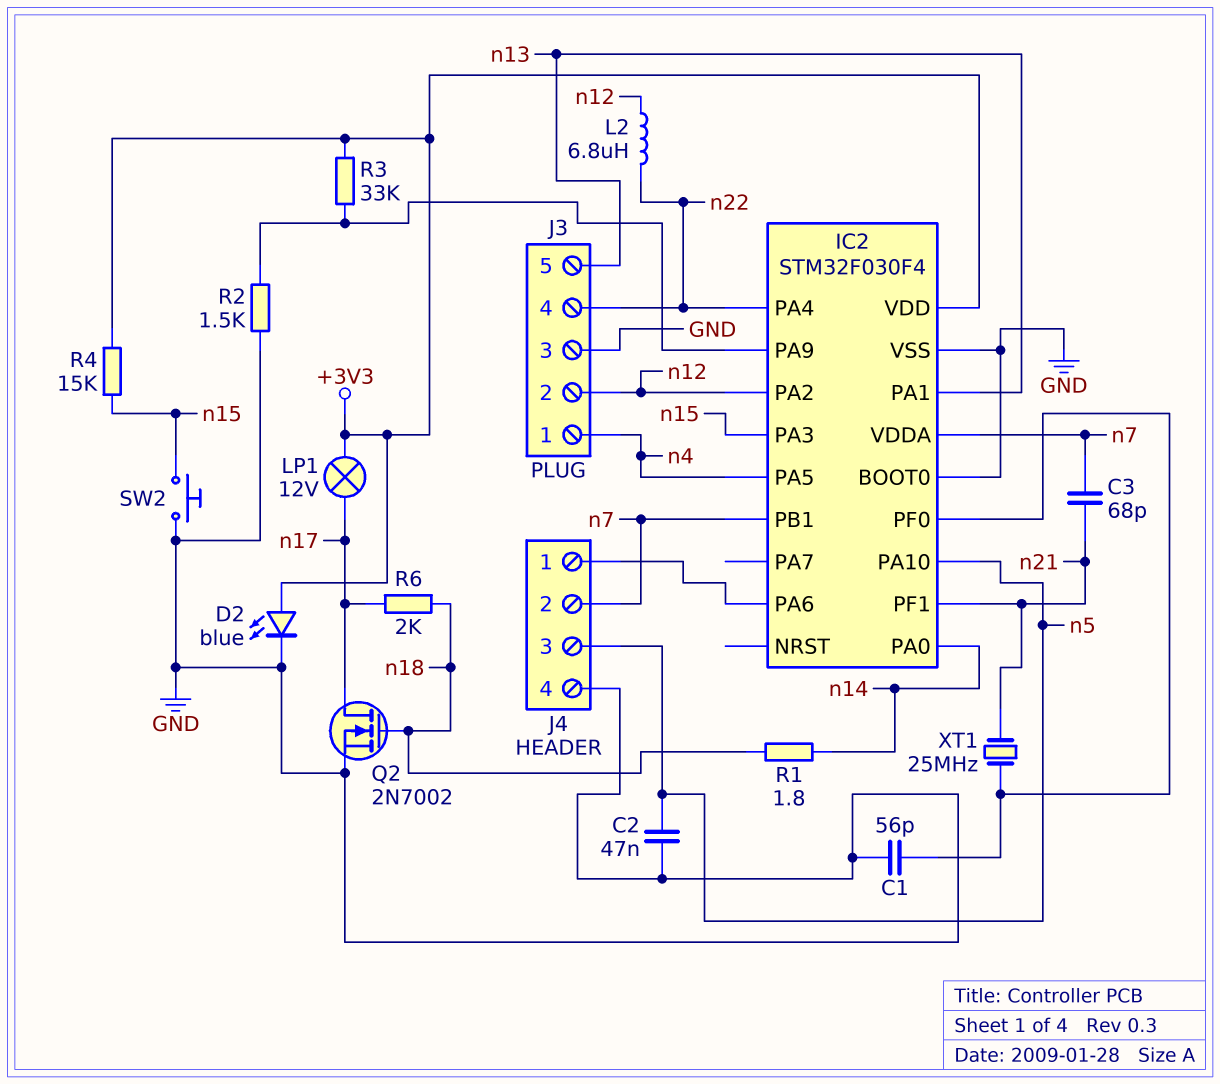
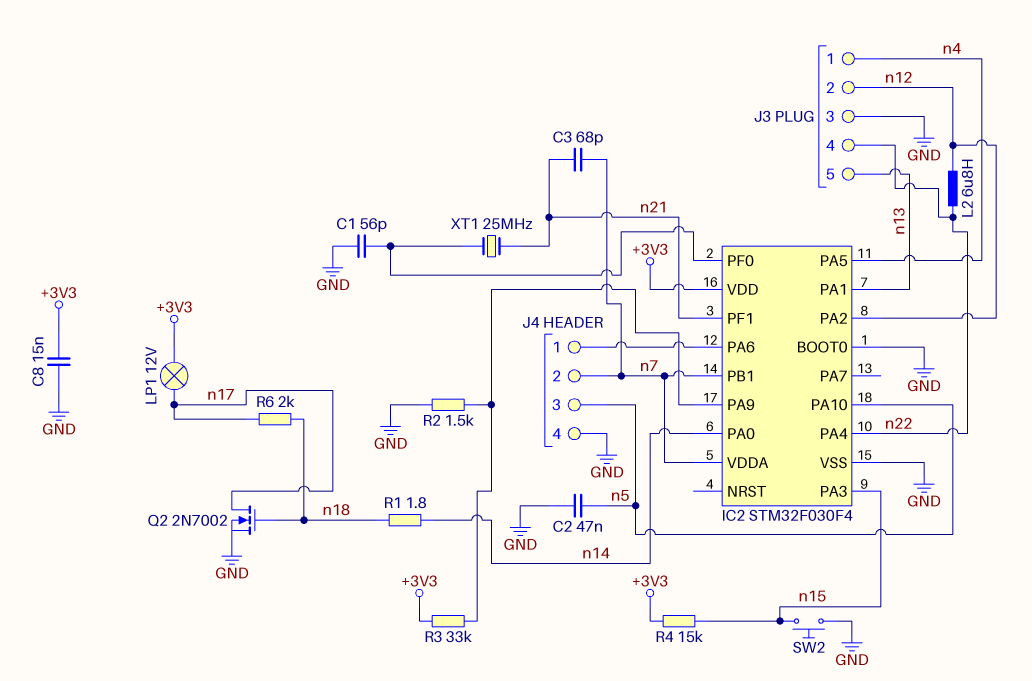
C8: none -> 15nF (+3V3, GND)
D2: LED blue (A +3V3, K GND) -> none

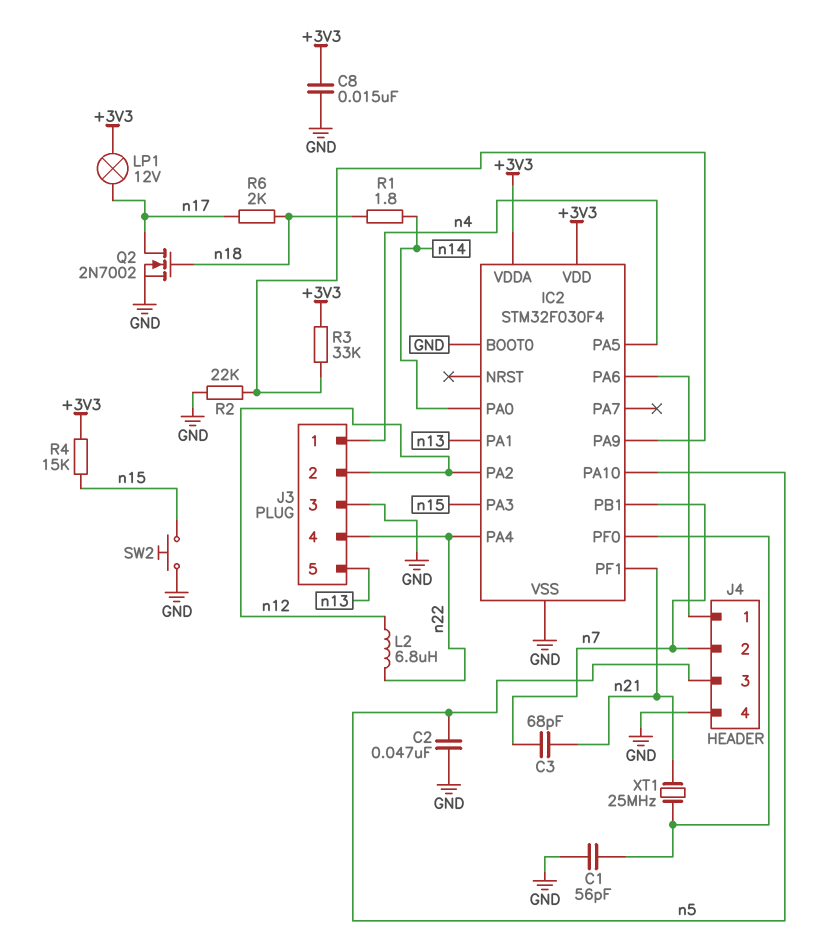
IC2 pin VDDA: n7 -> +3V3
R2: 1.5k (GND, IC2/PA9) -> 22k (GND, IC2/PA9)

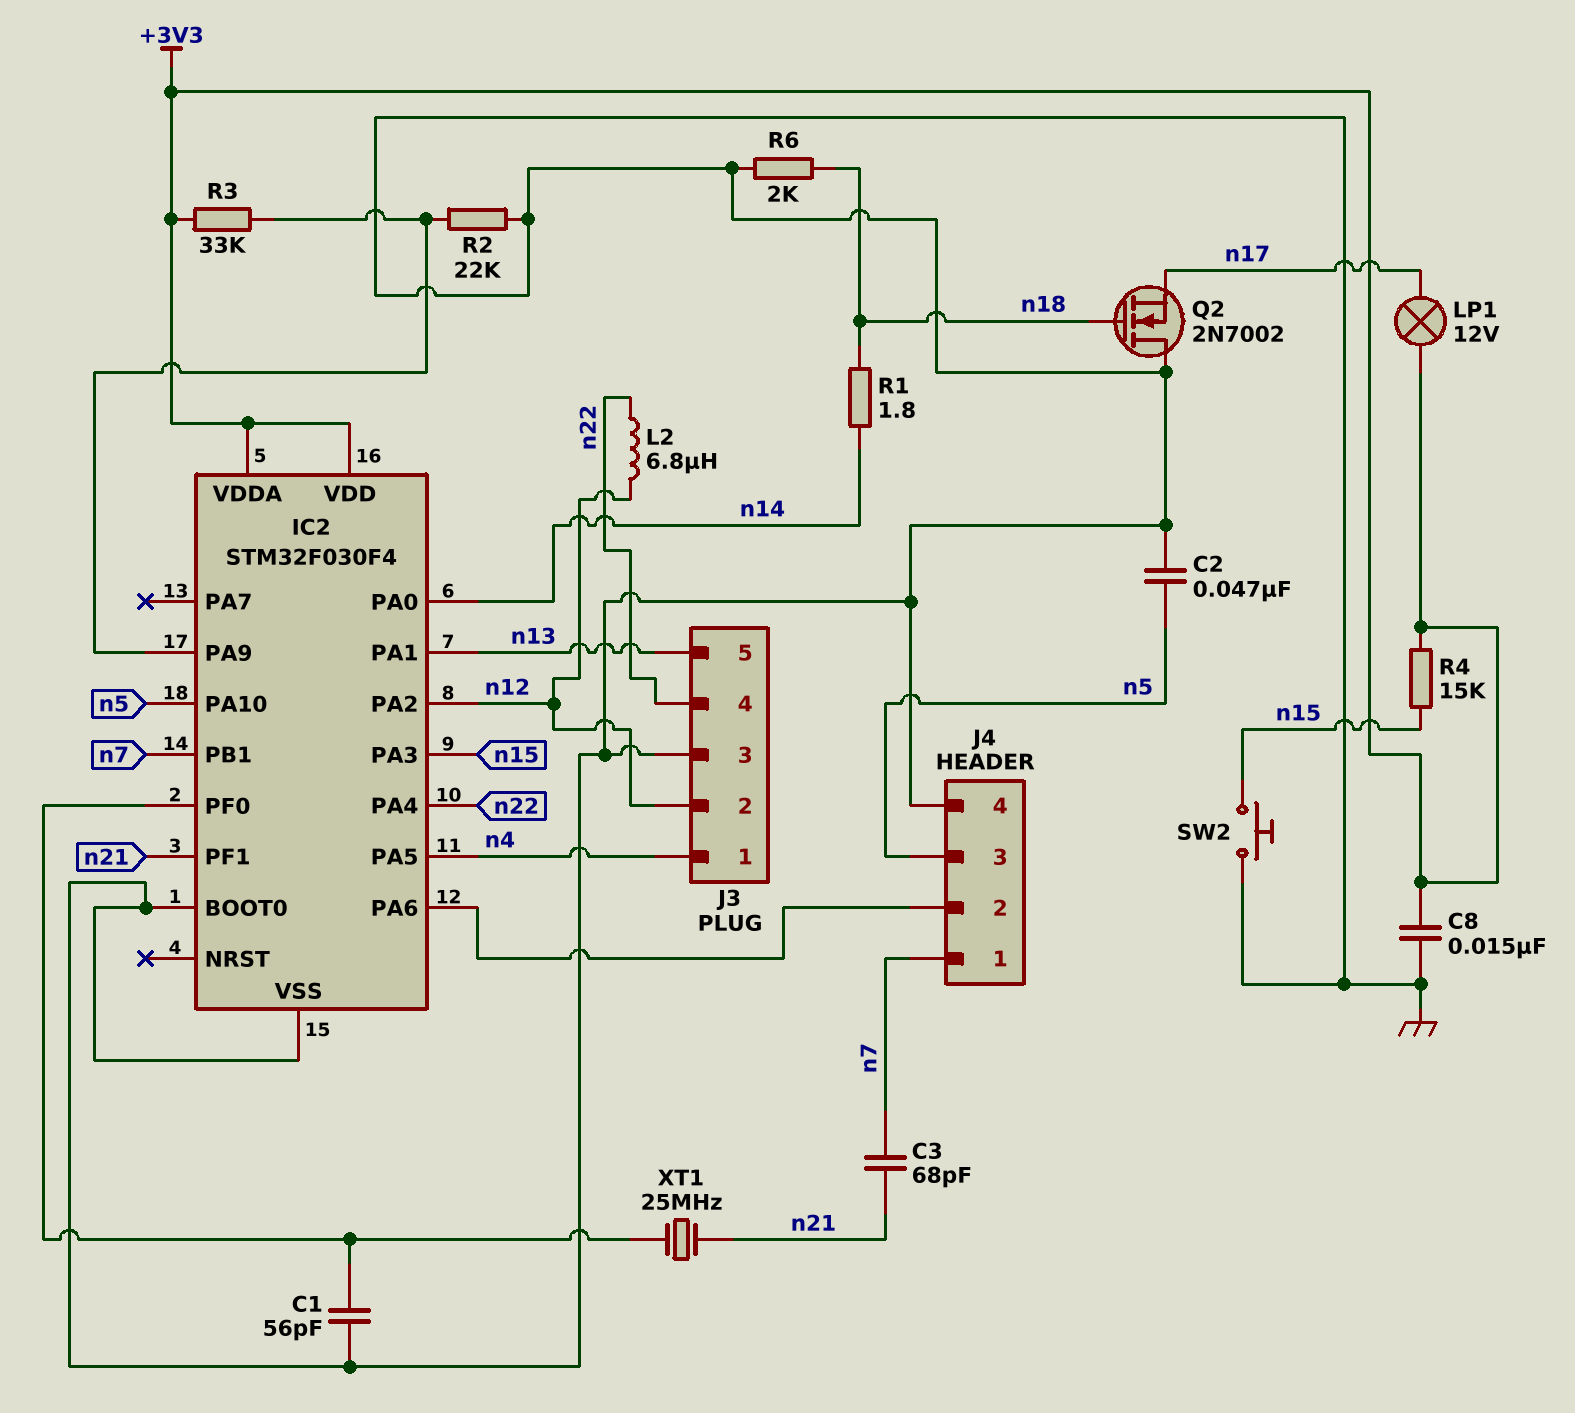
J4 pin 1: IC2/PA6 -> n7
J4 pin 2: n7 -> IC2/PA6
Q2: NMOS 2N7002 (G n18, D n17, S GND) -> NMOS 2N7002 (G n18, D GND, S n17)
R6: 2k (n17, n18) -> 2k (GND, n18)

